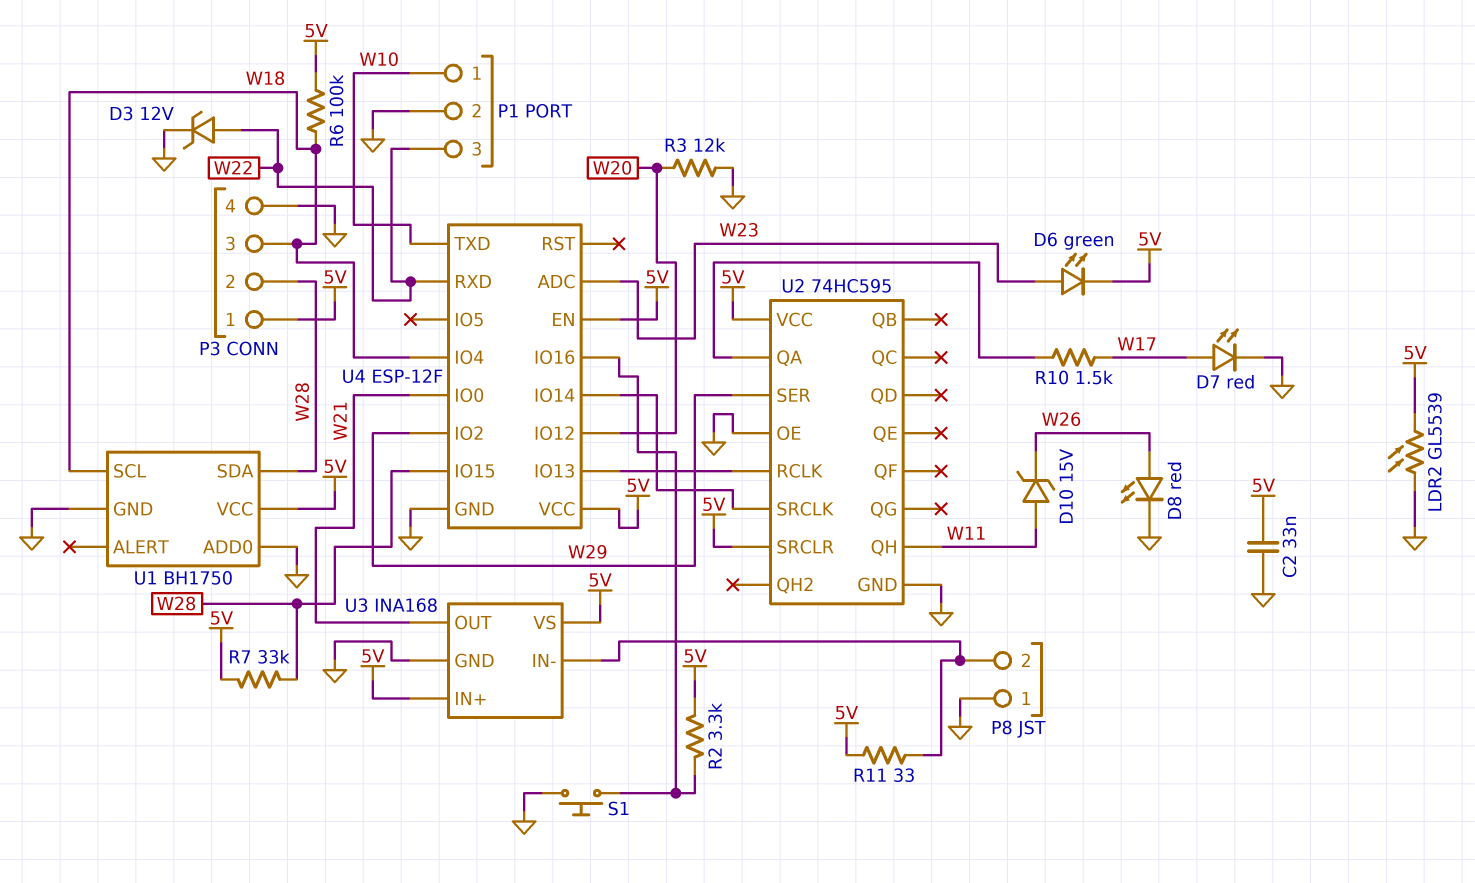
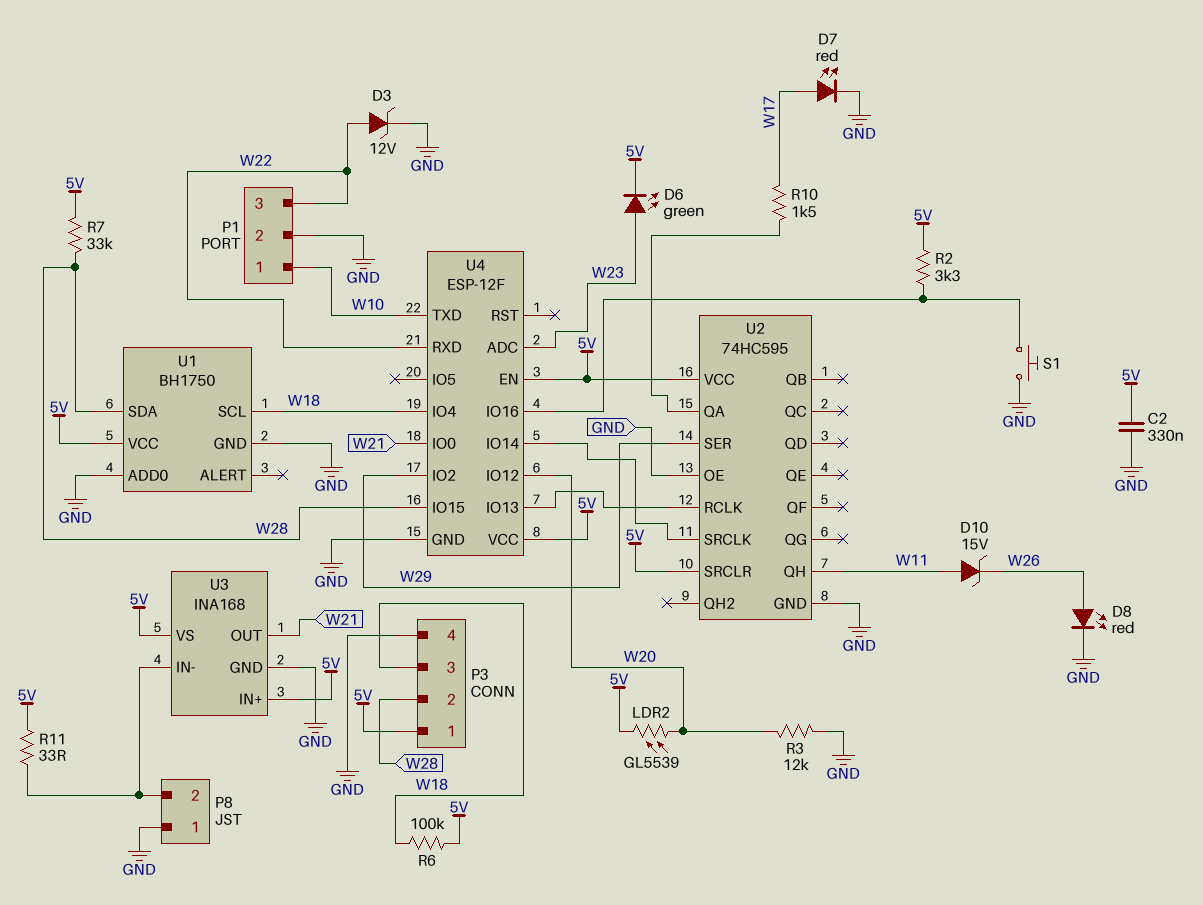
C2: 33nF (5V, GND) -> 330nF (5V, GND)
LDR2: GL5539 (5V, GND) -> GL5539 (5V, W20)

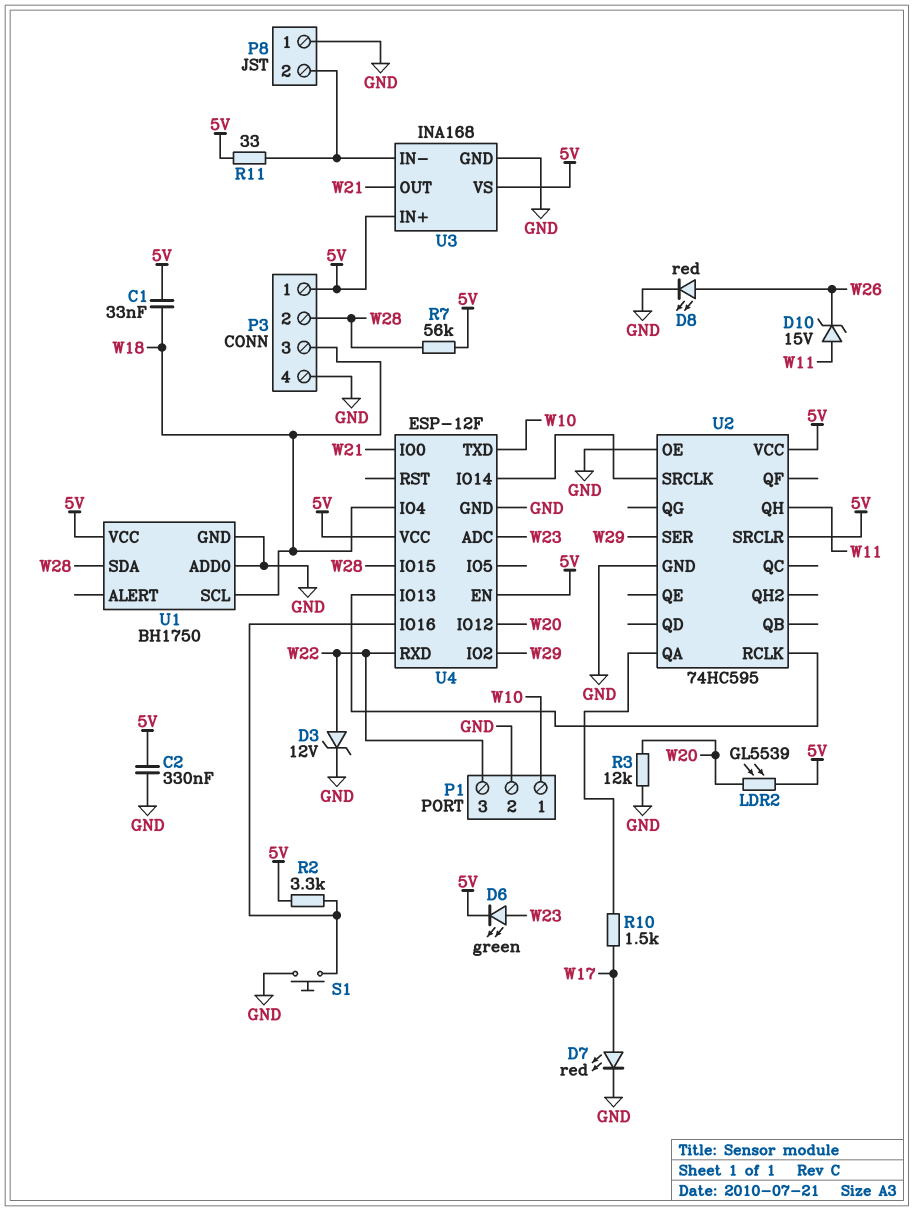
C1: none -> 33nF (5V, W18)
R6: 100k (5V, W18) -> none
R7: 33k (5V, W28) -> 56k (5V, W28)

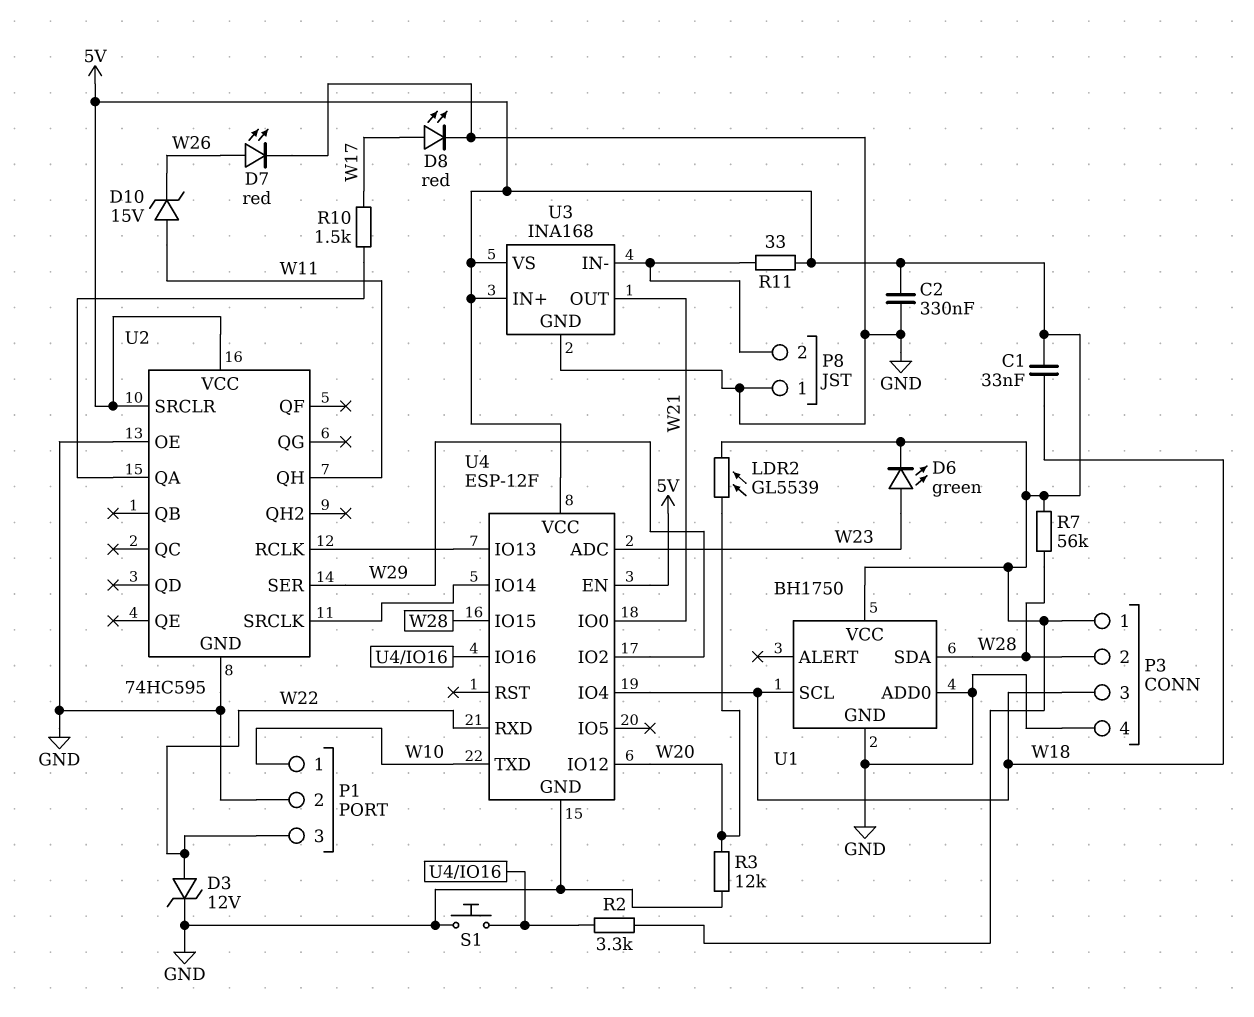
D7: LED red (A W17, K GND) -> LED red (A W26, K GND)
D8: LED red (A W26, K GND) -> LED red (A W17, K GND)

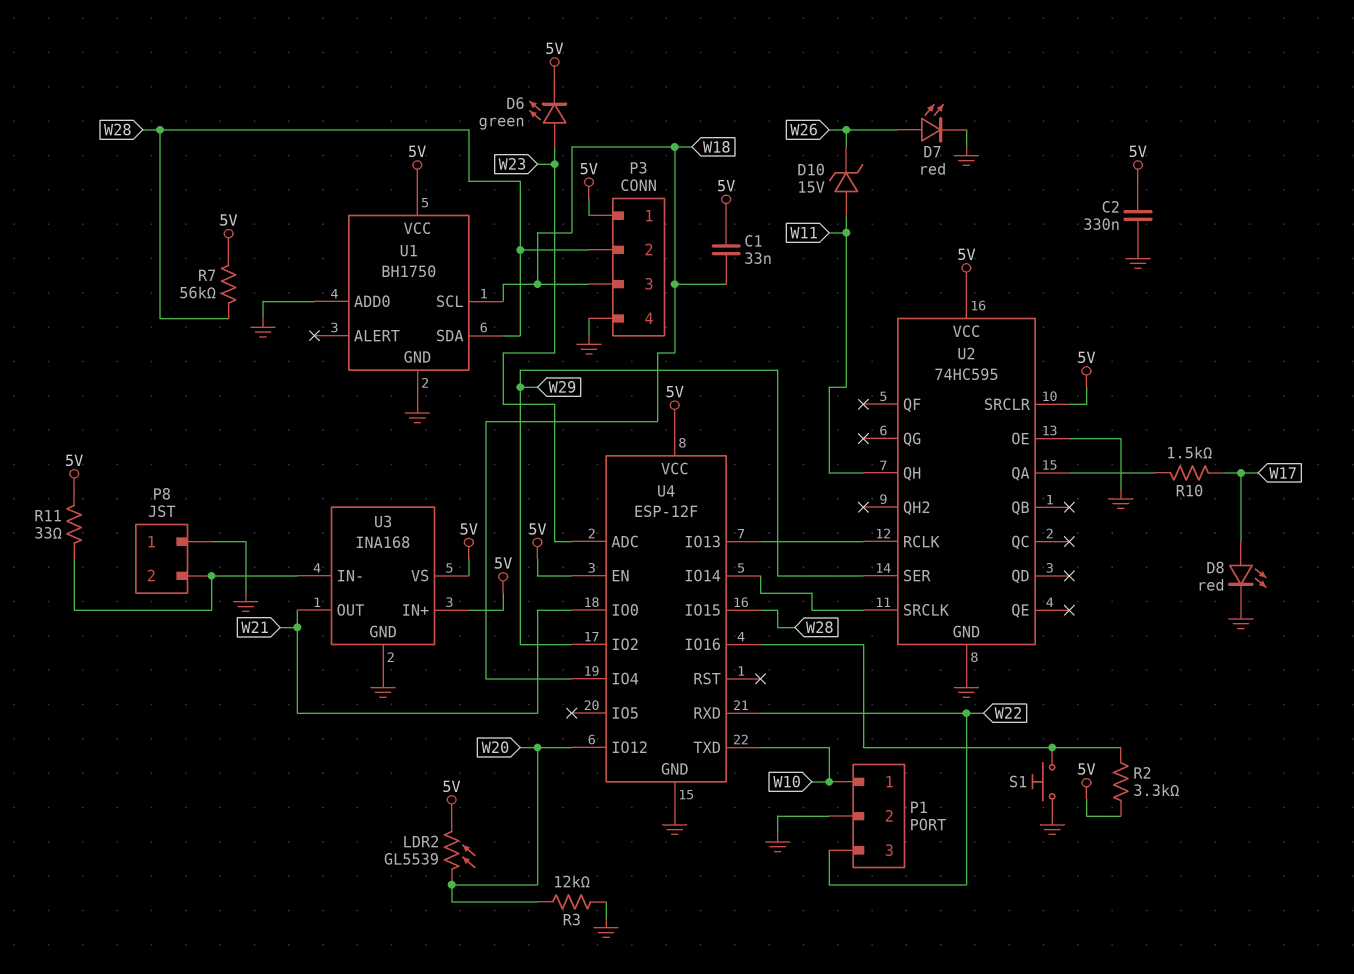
D3: zener 12V (A W22, K GND) -> none

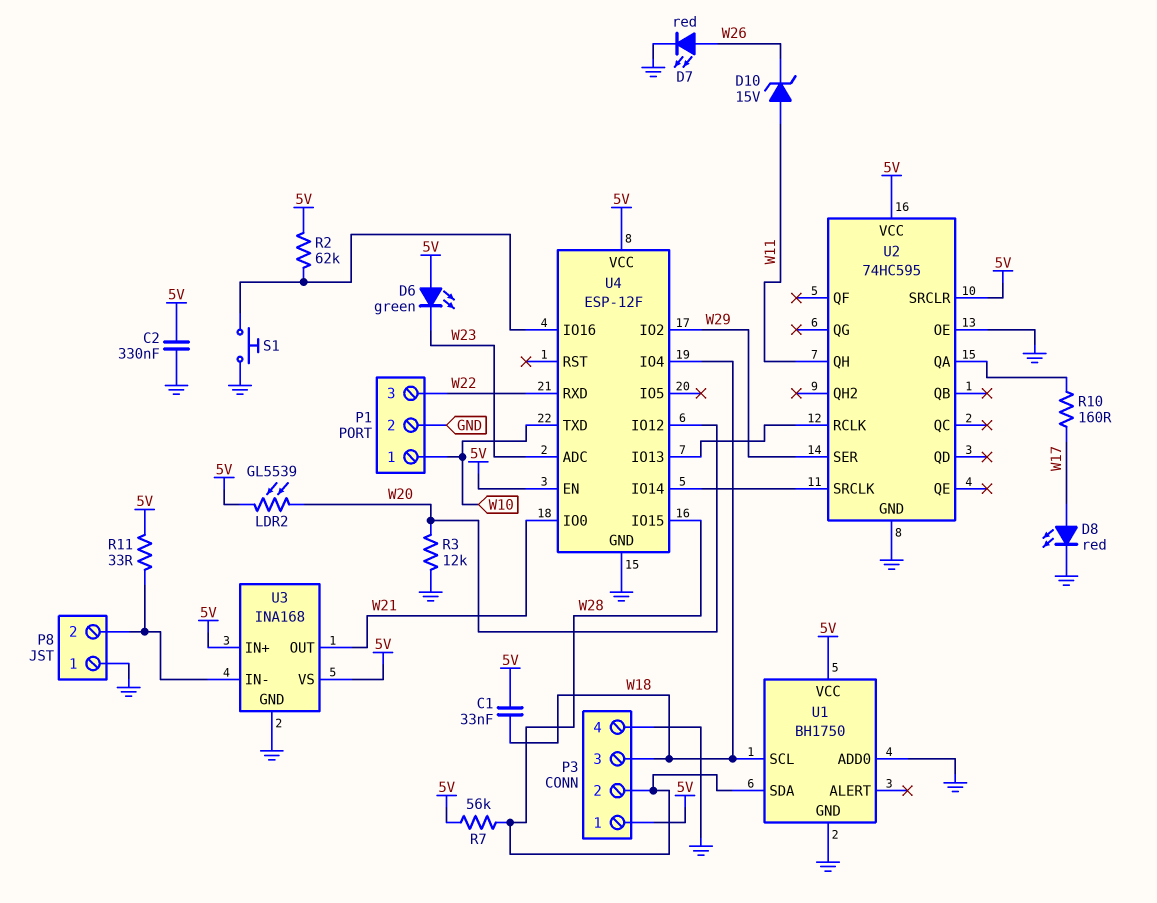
D6: LED green (A W23, K 5V) -> LED green (A 5V, K W23)
R2: 3.3k (5V, U4/IO16) -> 62k (5V, U4/IO16)
R10: 1.5k (U2/QA, W17) -> 160 (U2/QA, W17)

